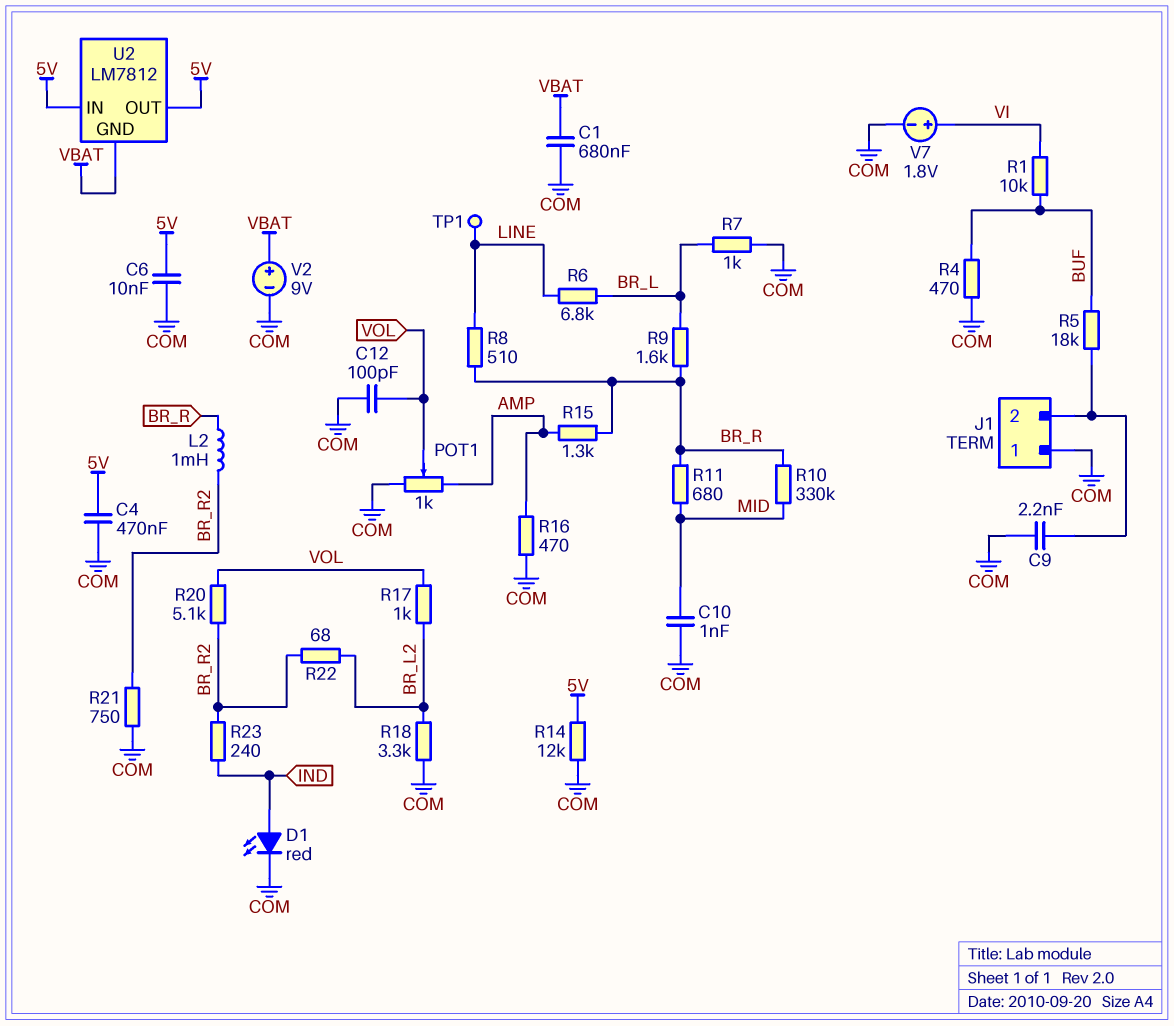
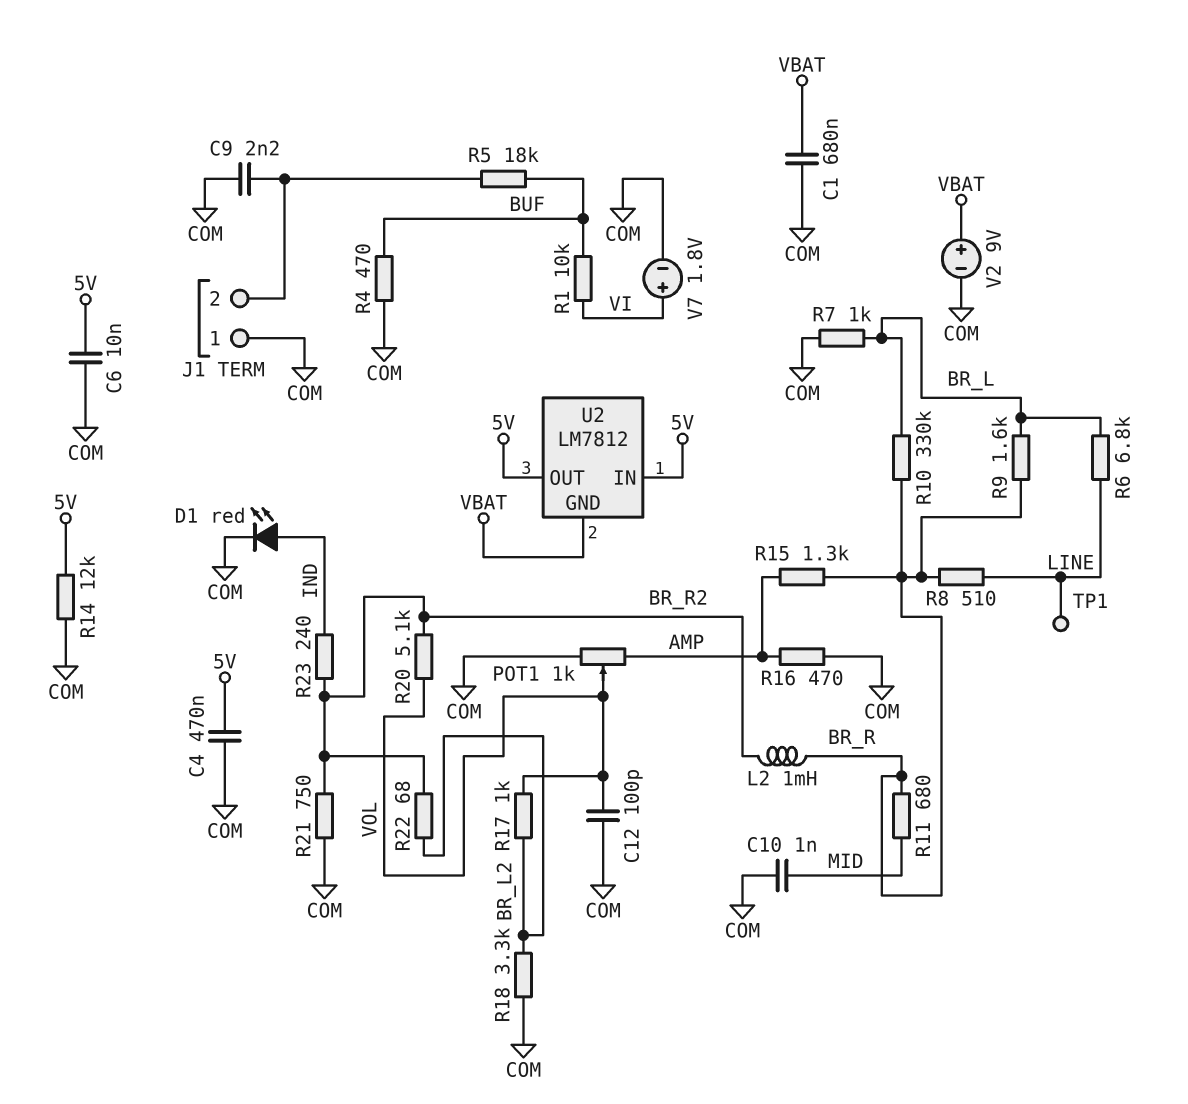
R10: 330k (BR_R, MID) -> 330k (BR_L, BR_R)

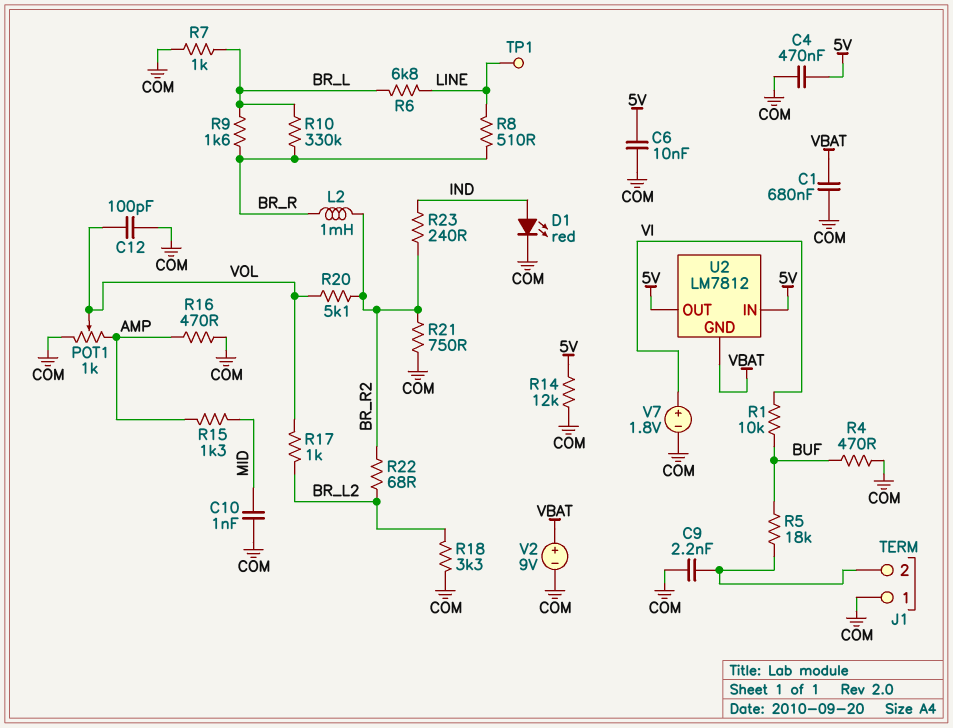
R11: 680 (BR_R, MID) -> none
R15: 1.3k (AMP, BR_R) -> 1.3k (AMP, MID)

